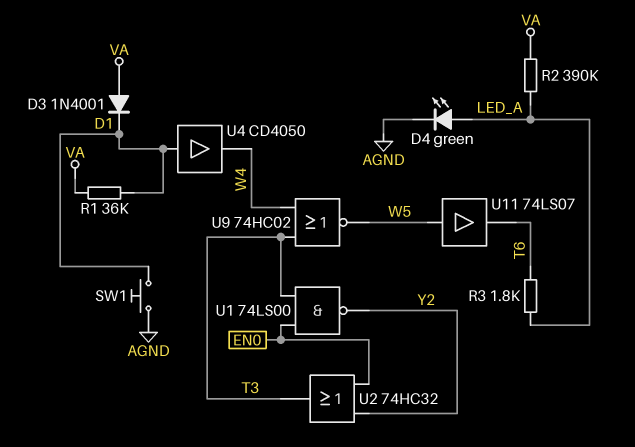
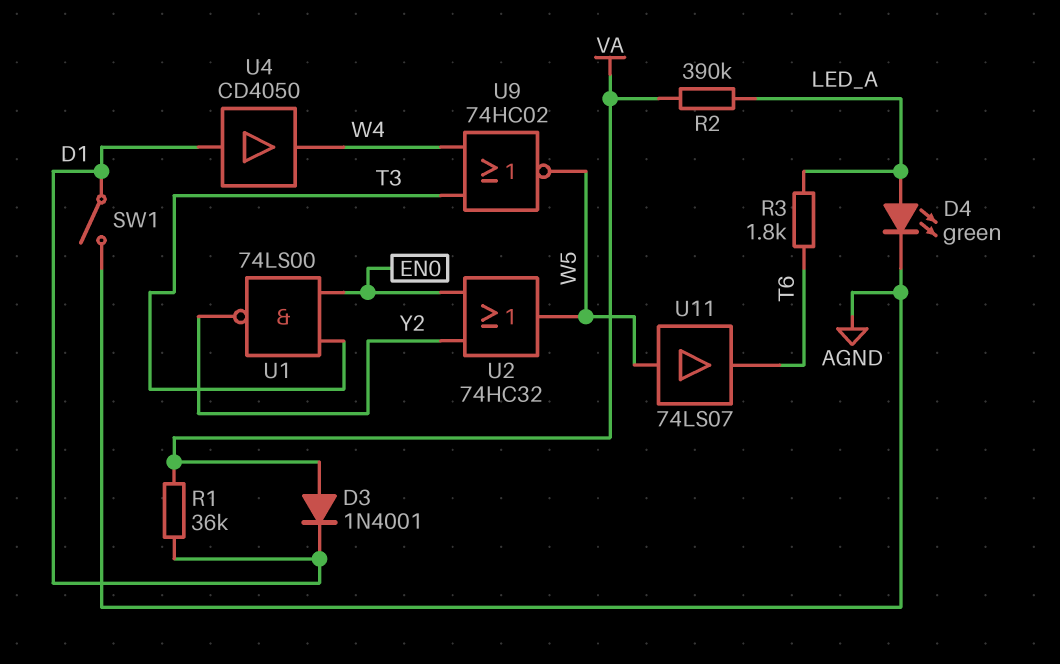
SW1: button (AGND, D1) -> switch (AGND, D1)
U2: OR 74HC32 (in EN0, in Y2, out T3) -> OR 74HC32 (in EN0, in Y2, out W5)

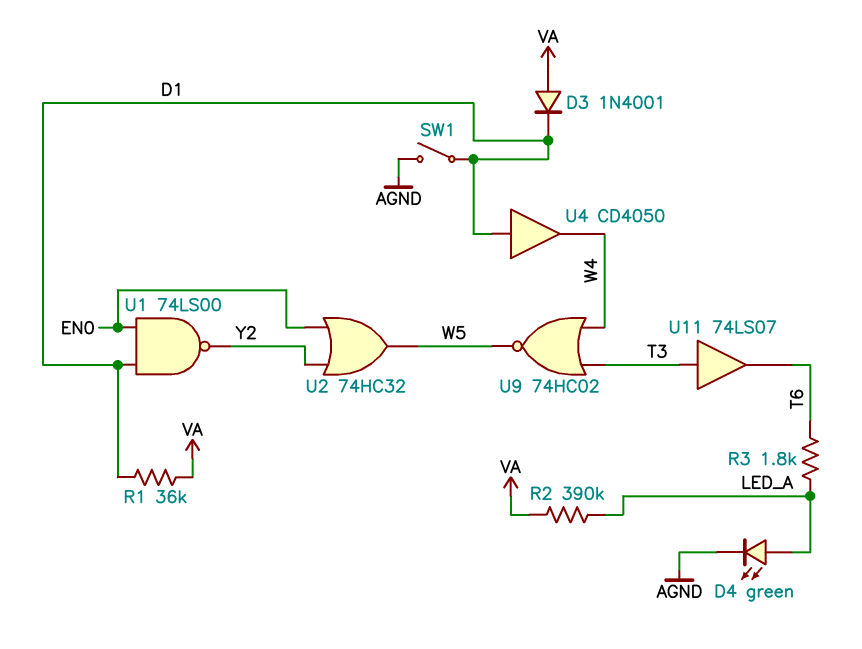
U1: NAND 74LS00 (in EN0, in T3, out Y2) -> NAND 74LS00 (in D1, in EN0, out Y2)
U11: buffer 74LS07 (in W5, out T6) -> buffer 74LS07 (in T3, out T6)

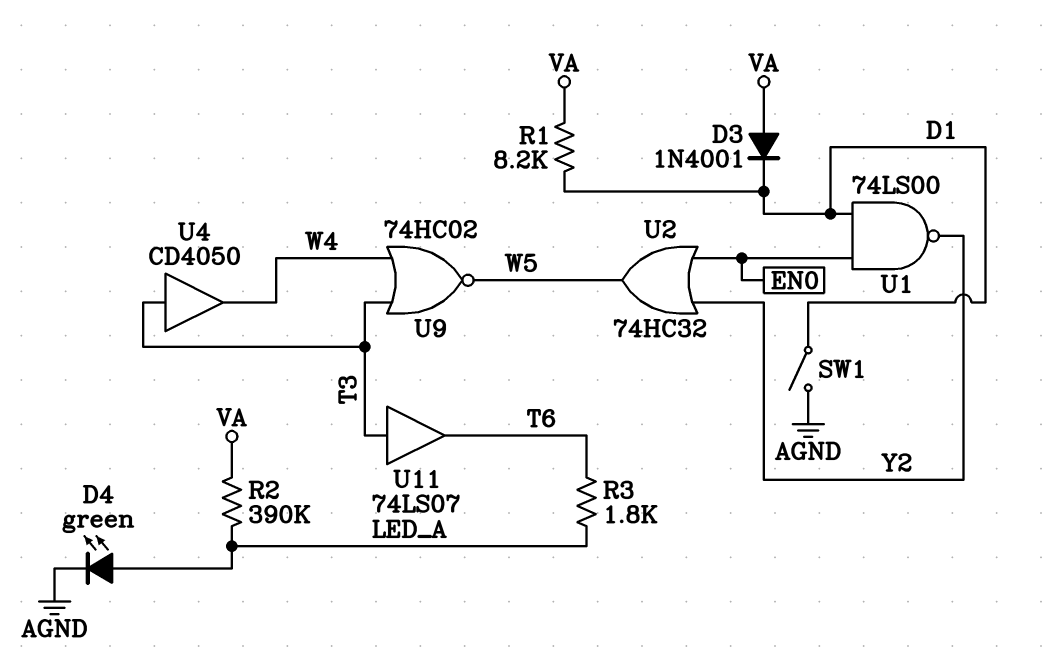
R1: 36k (D1, VA) -> 8.2k (D1, VA)
U4: buffer CD4050 (in D1, out W4) -> buffer CD4050 (in T3, out W4)

